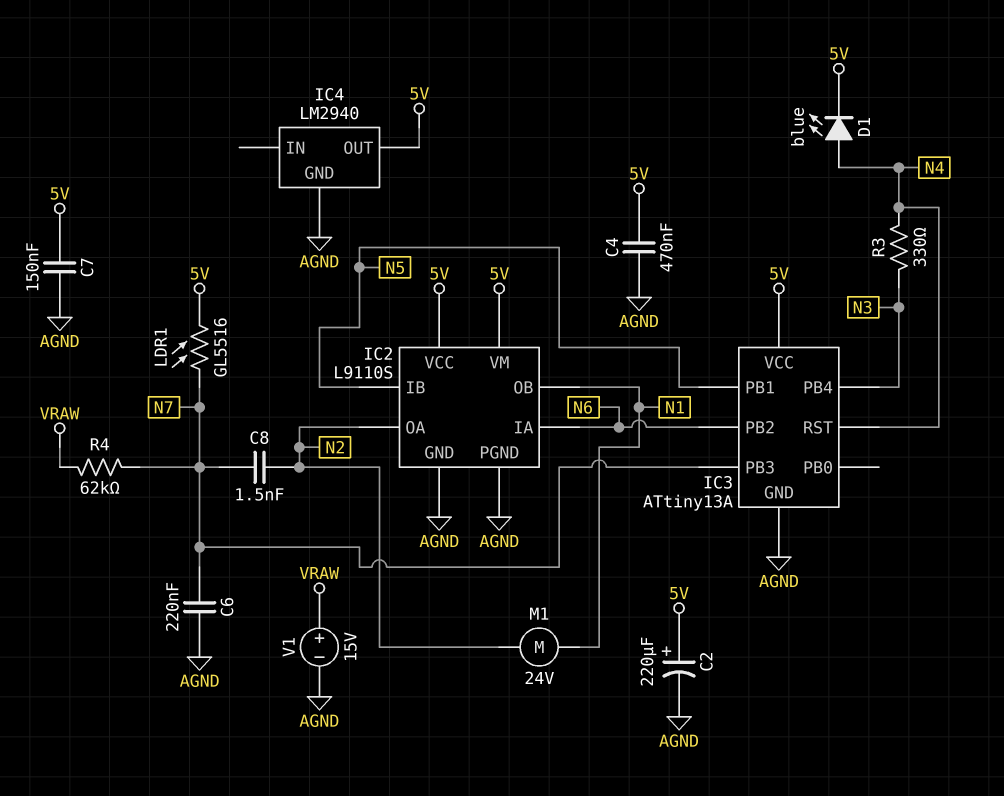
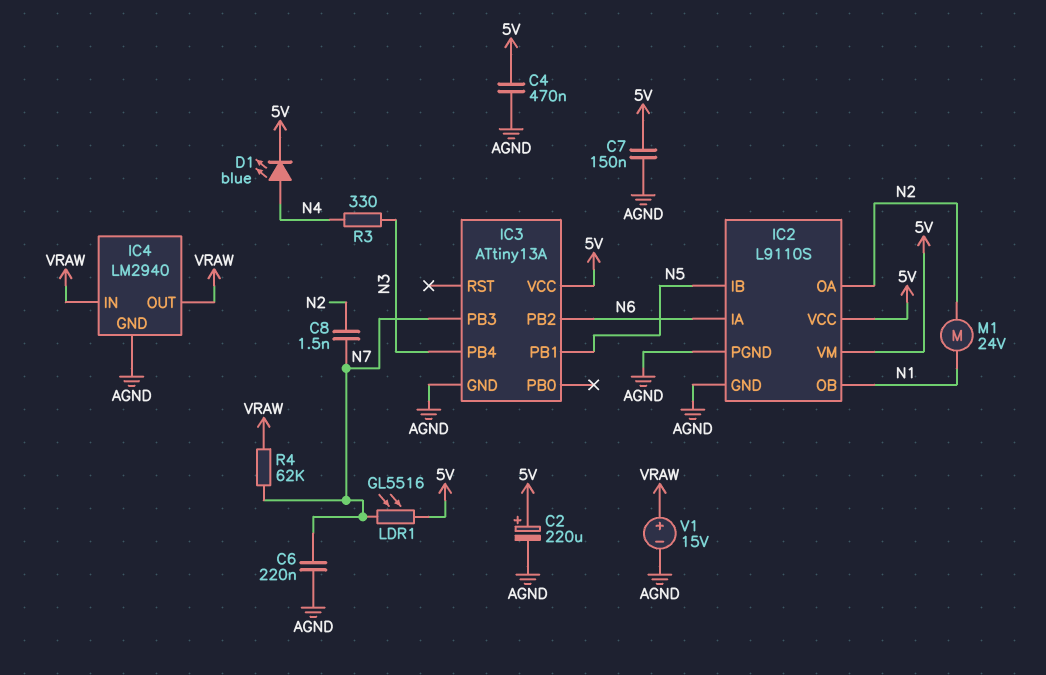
IC3 pin RST: N4 -> none
IC4 pin IN: none -> VRAW
IC4 pin OUT: 5V -> VRAW

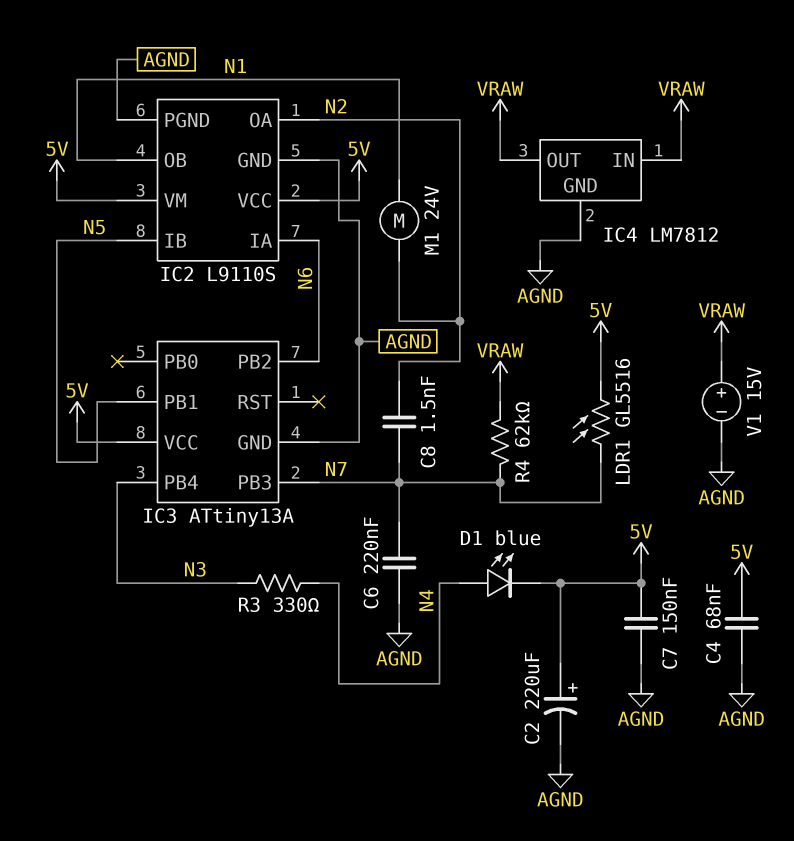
C4: 470nF (5V, AGND) -> 68nF (5V, AGND)
IC4: LM2940 -> LM7812

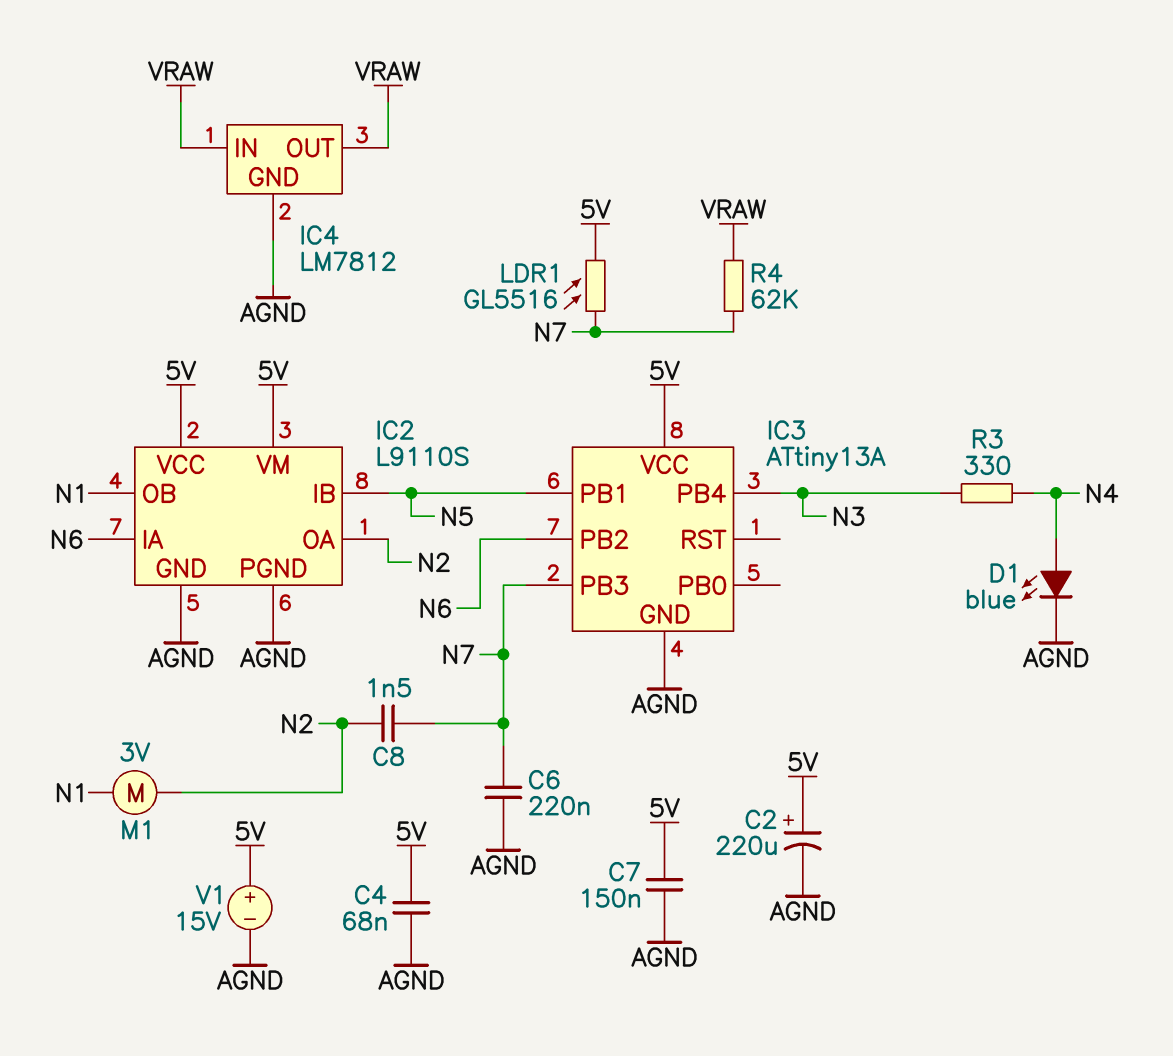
D1: LED blue (A N4, K 5V) -> LED blue (A N4, K AGND)
M1: motor 24V (N1, N2) -> motor 3V (N1, N2)
V1: 15V (plus VRAW, minus AGND) -> 15V (plus 5V, minus AGND)

